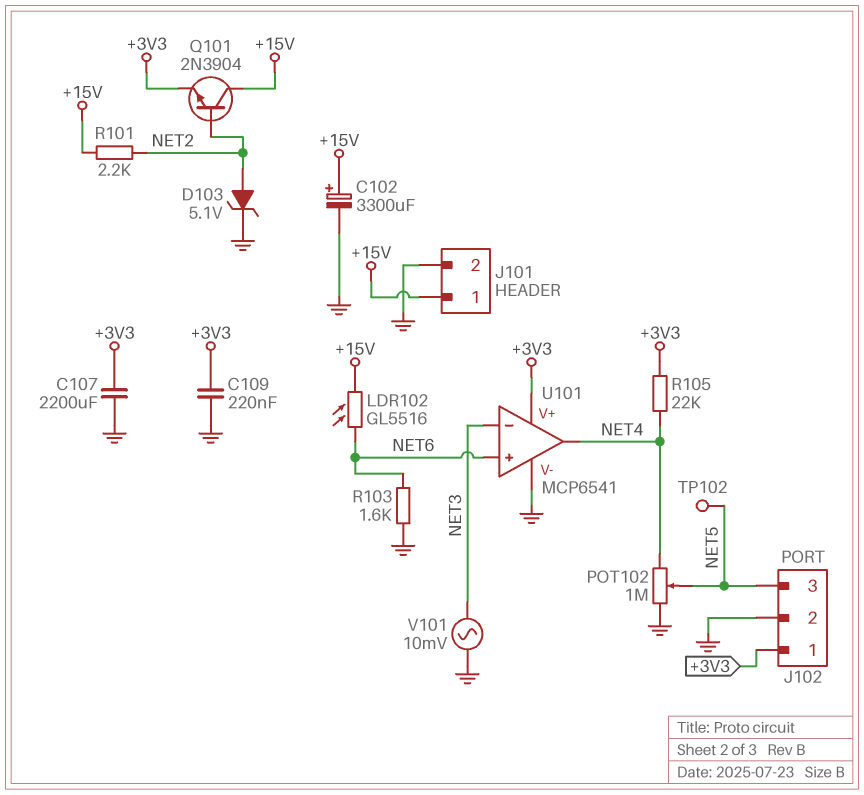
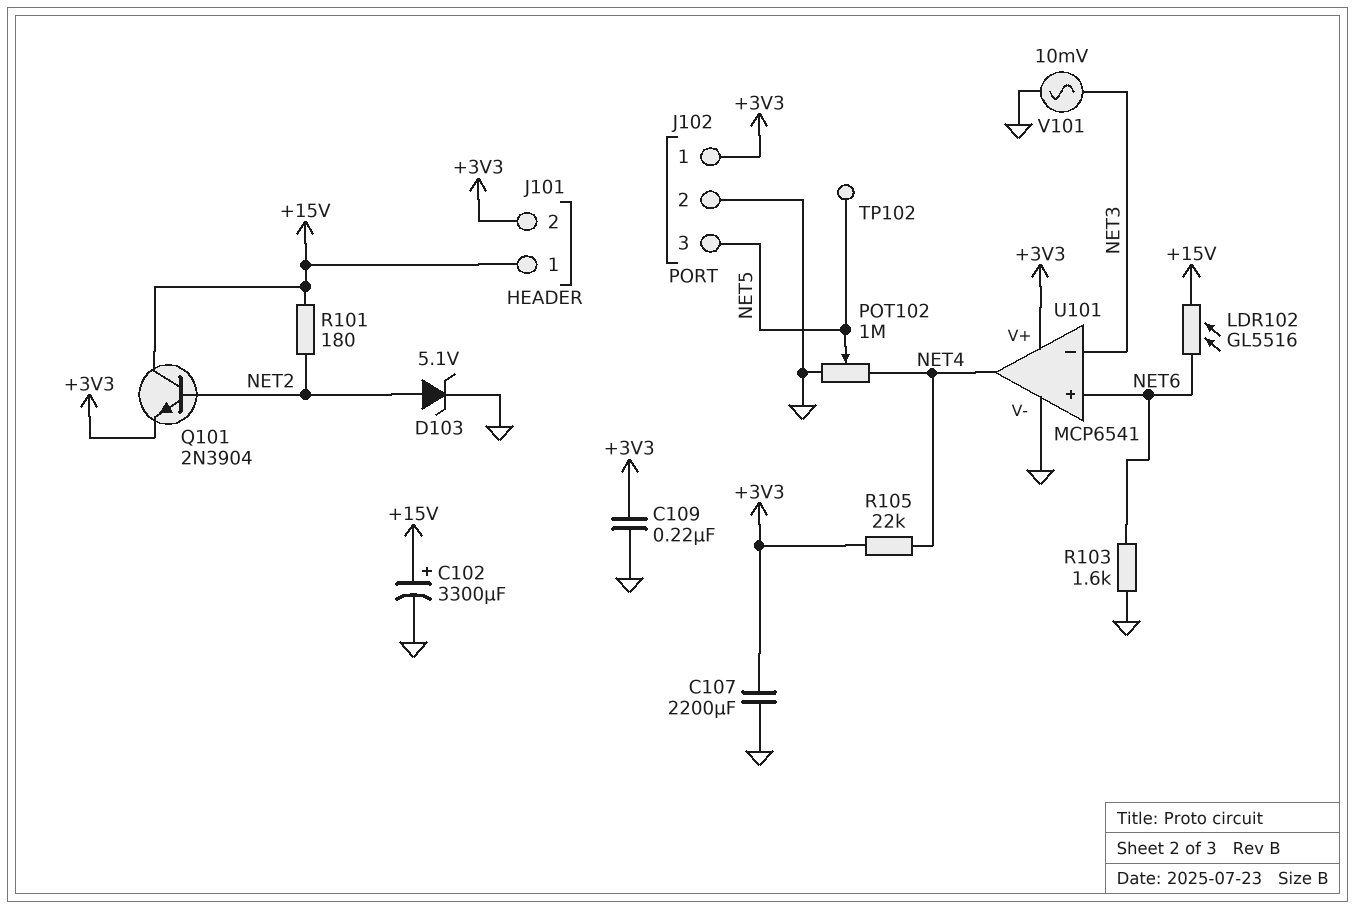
J101 pin 2: GND -> +3V3
R101: 2.2k (+15V, NET2) -> 180 (+15V, NET2)

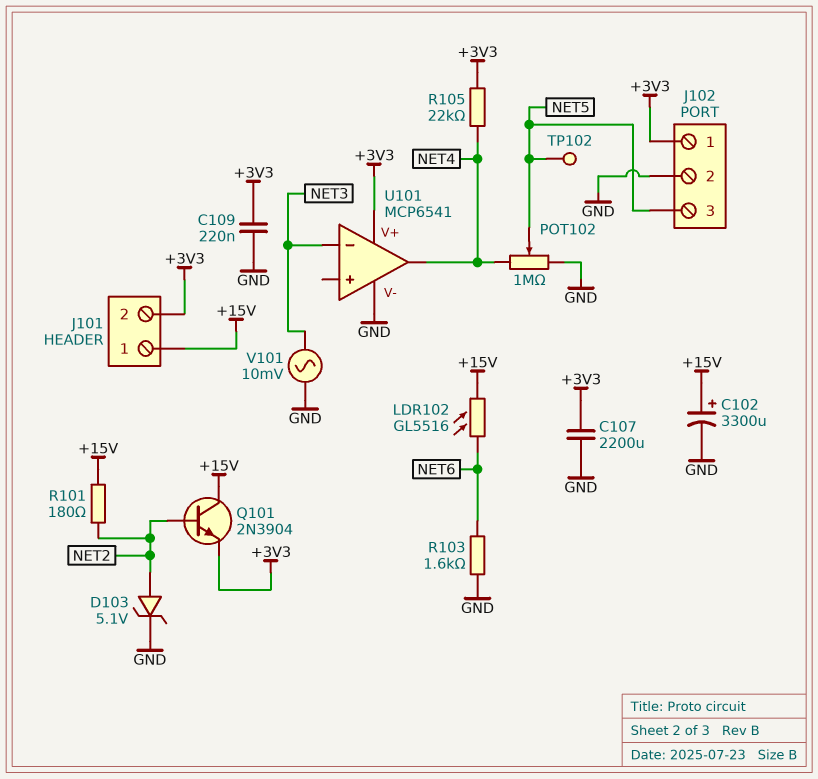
U101 pin in+: NET6 -> none

